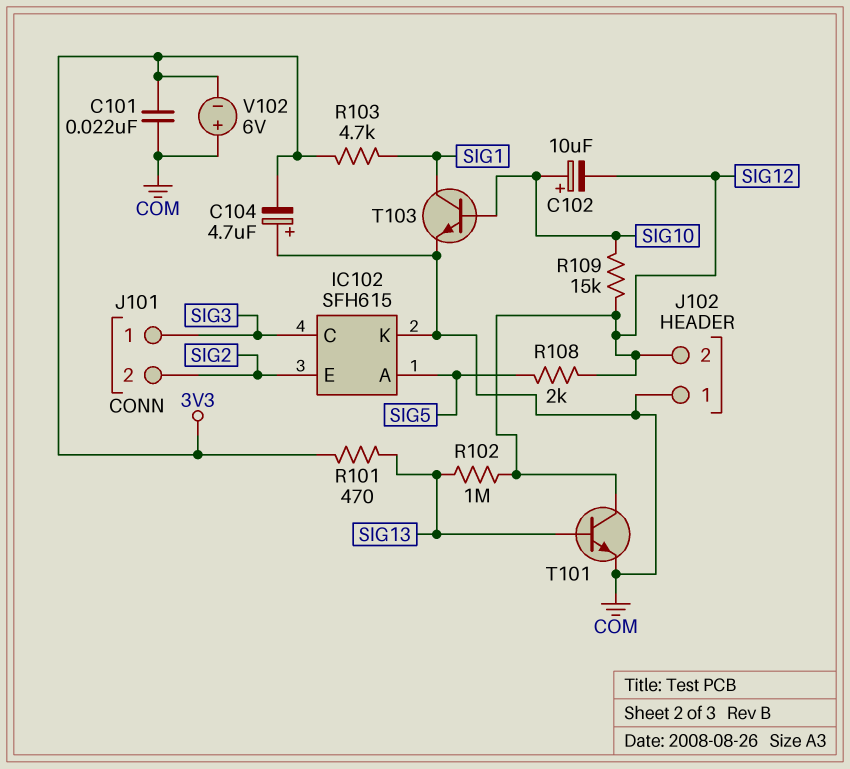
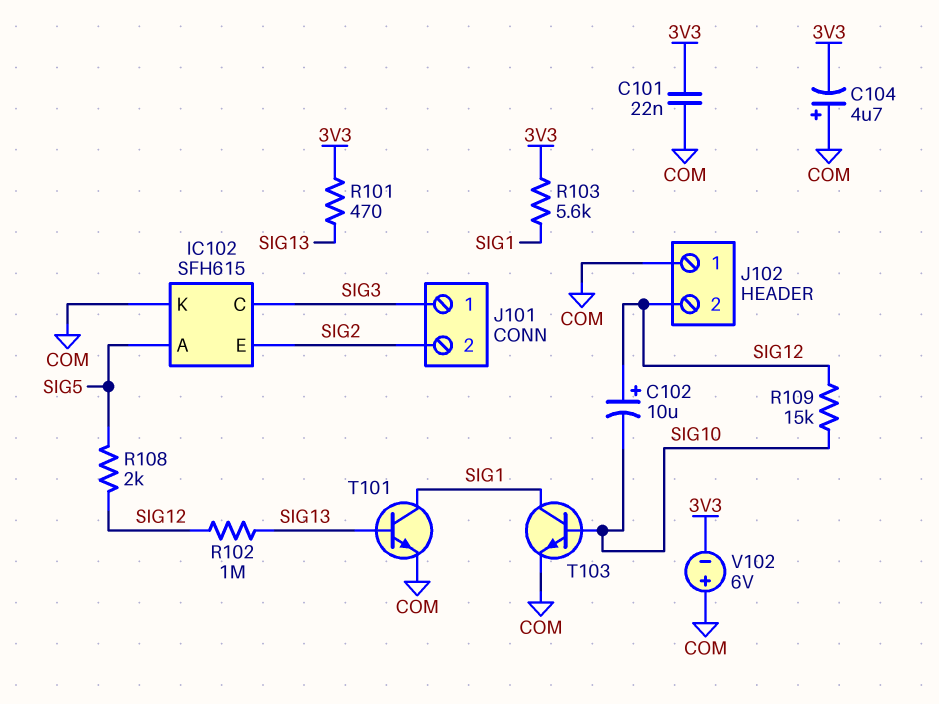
C102: 10uF (plus SIG10, minus SIG12) -> 10uF (plus SIG12, minus SIG10)
R103: 4.7k (3V3, SIG1) -> 5.6k (3V3, SIG1)
T101: NPN (B SIG13, C SIG12, E COM) -> NPN (B SIG13, C SIG1, E COM)

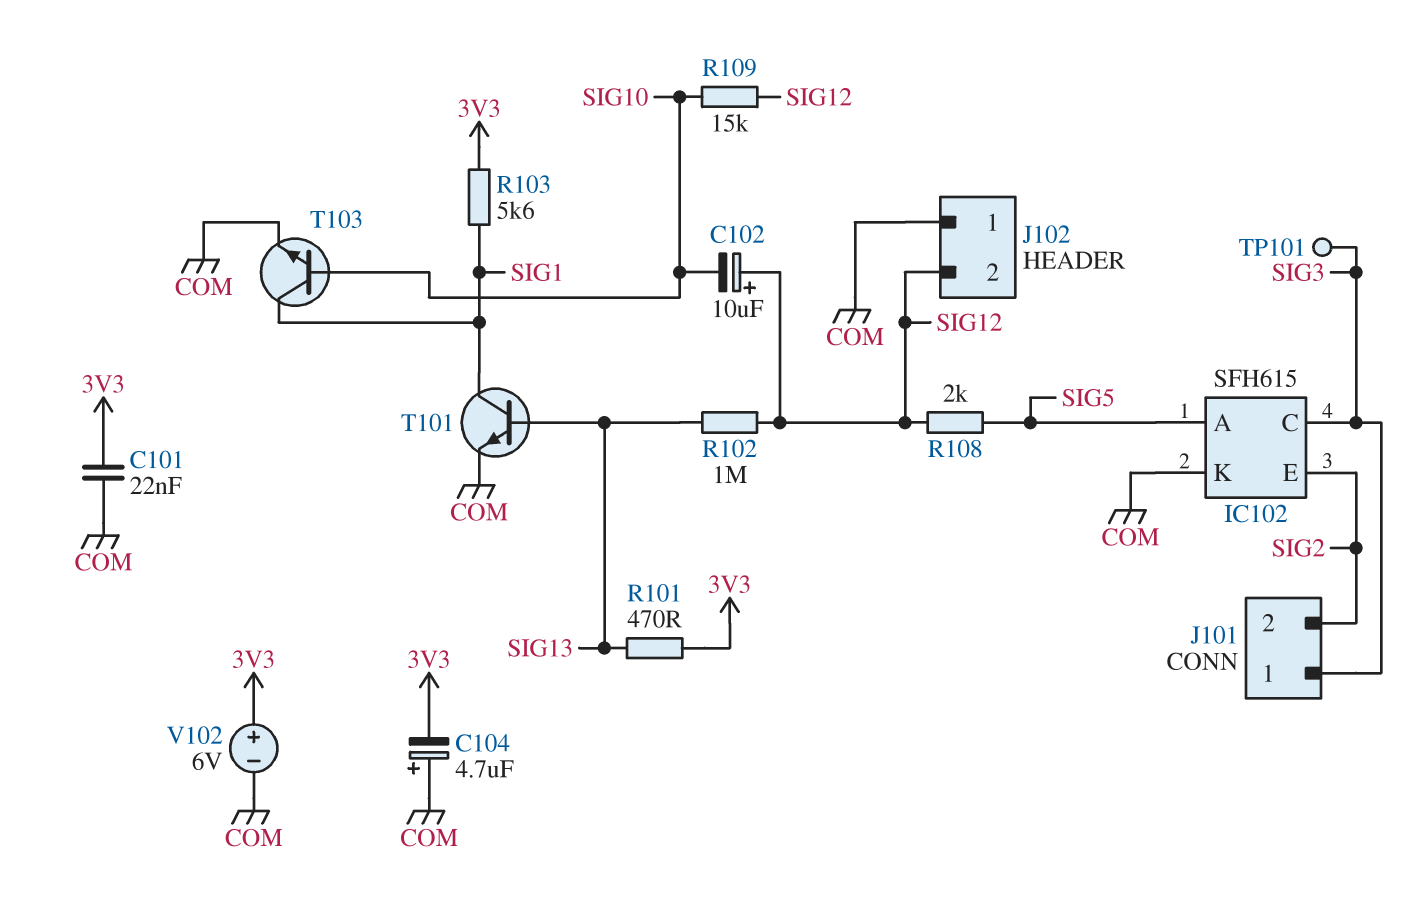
TP101: none -> test point (SIG3)
V102: 6V (plus COM, minus 3V3) -> 6V (plus 3V3, minus COM)

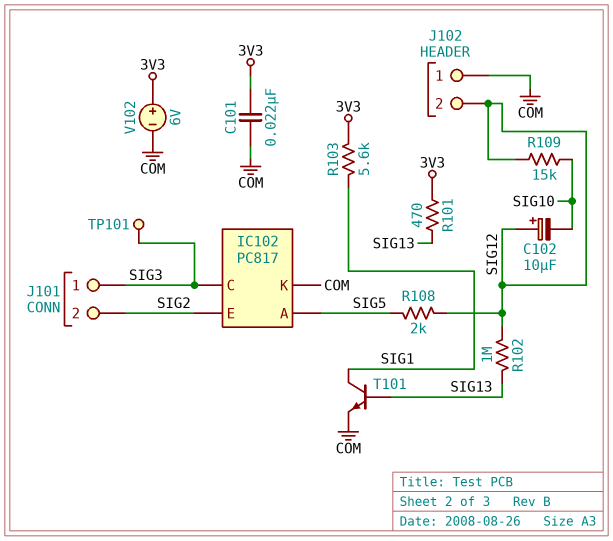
C104: 4.7uF (plus COM, minus 3V3) -> none
IC102: SFH615 -> PC817
T103: NPN (B SIG10, C SIG1, E COM) -> none

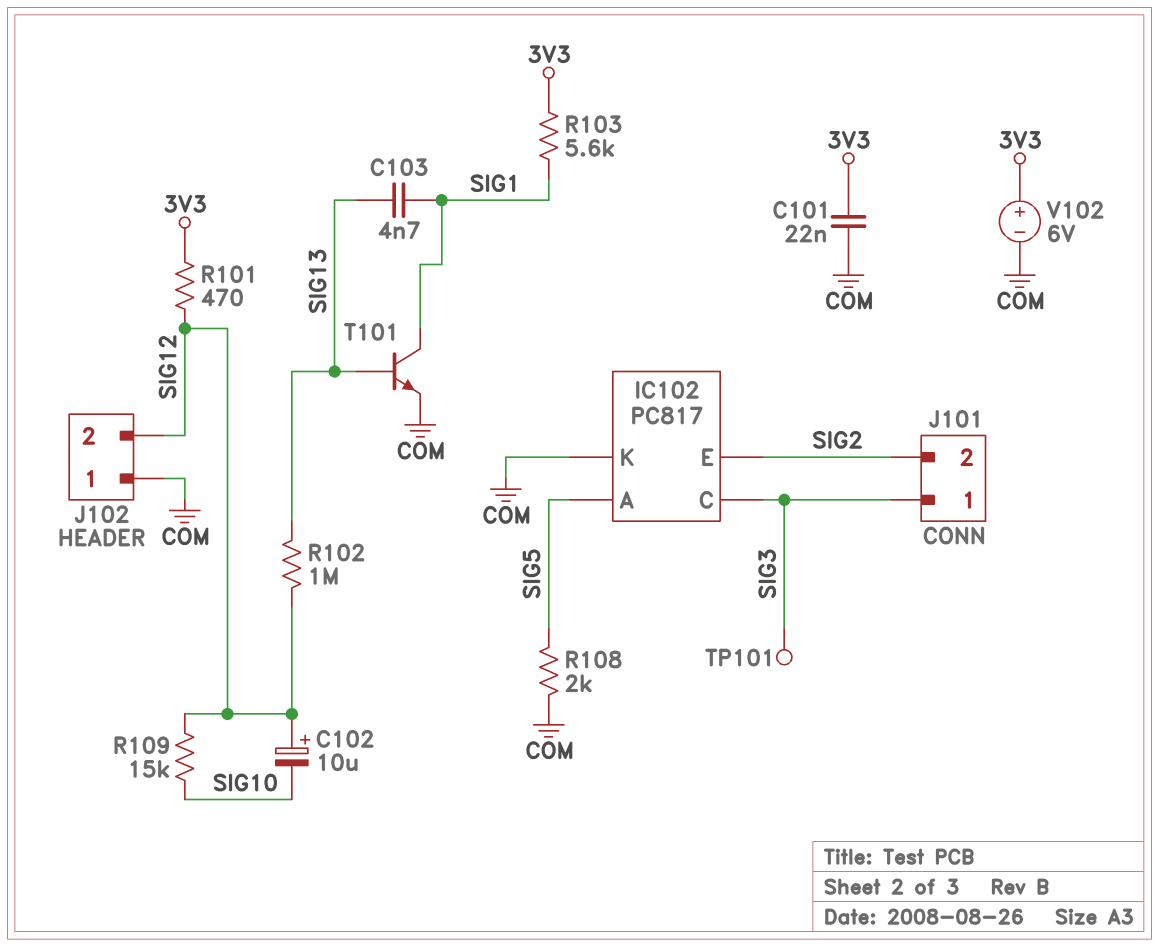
C103: none -> 4.7nF (SIG1, SIG13)
R101: 470 (3V3, SIG13) -> 470 (3V3, SIG12)
R108: 2k (SIG5, SIG12) -> 2k (COM, SIG5)

